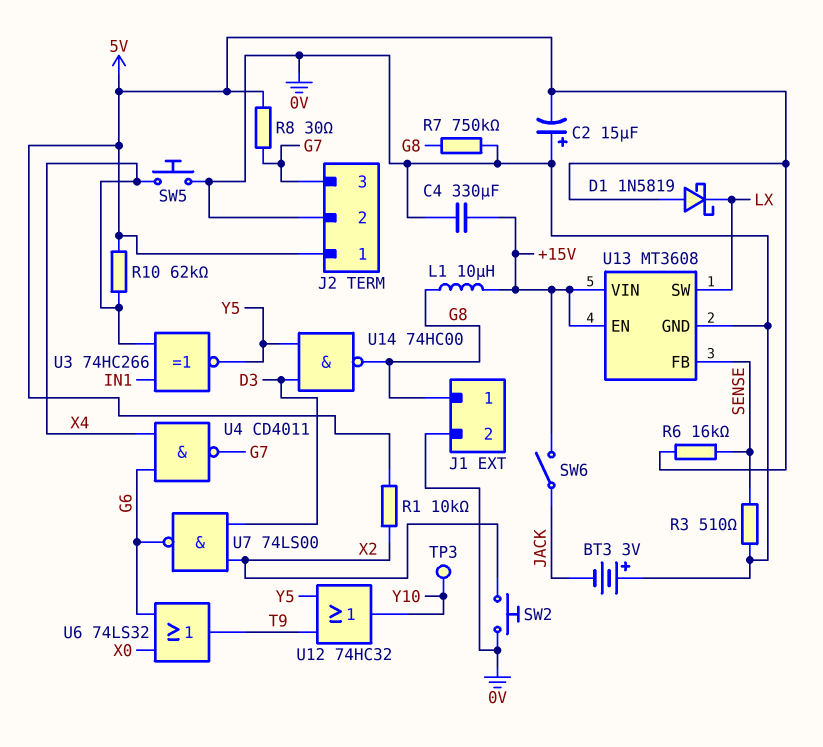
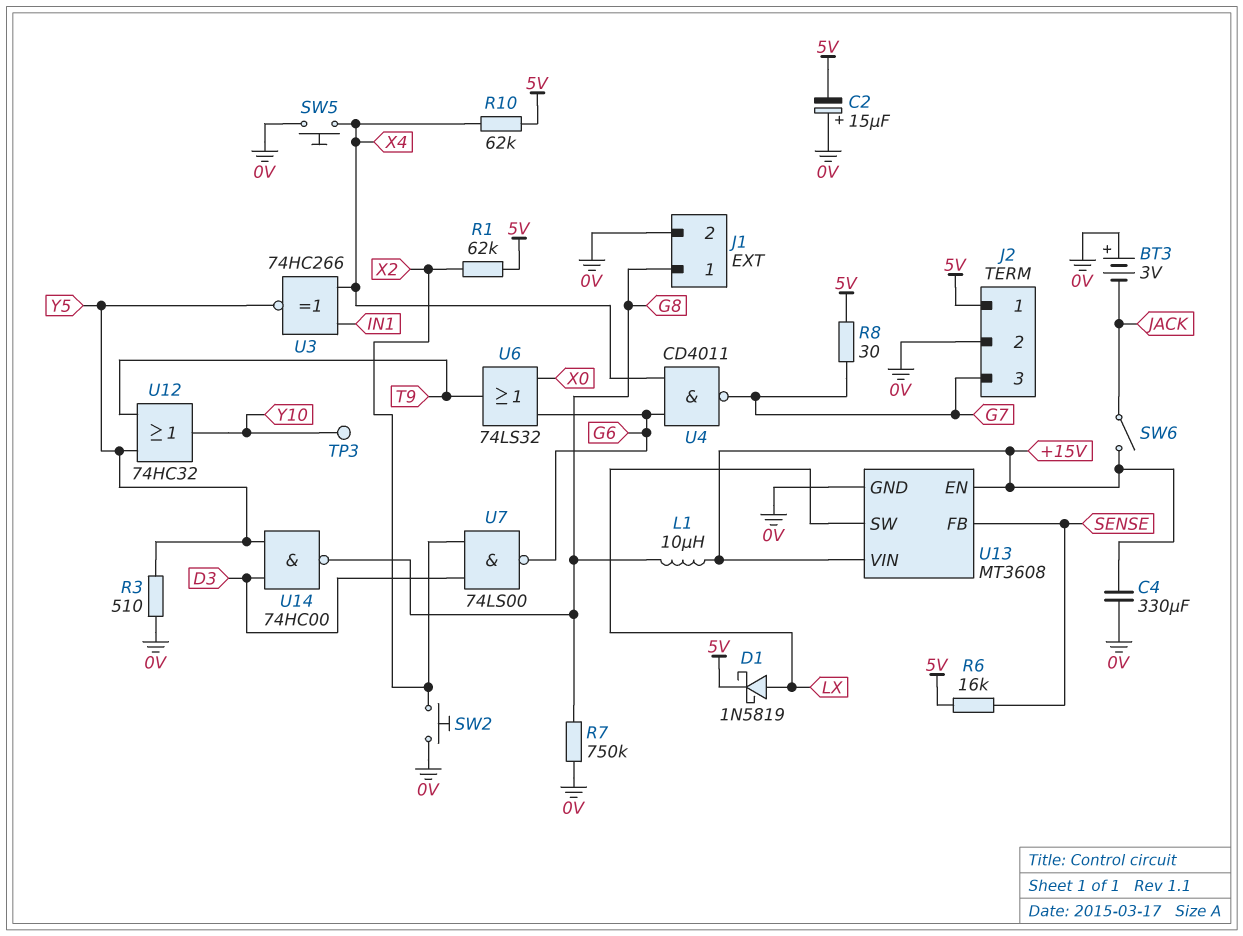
D1: schottky 1N5819 (A 5V, K LX) -> schottky 1N5819 (A LX, K 5V)
R1: 10k (5V, X2) -> 62k (5V, X2)
R3: 510 (0V, SENSE) -> 510 (0V, Y5)

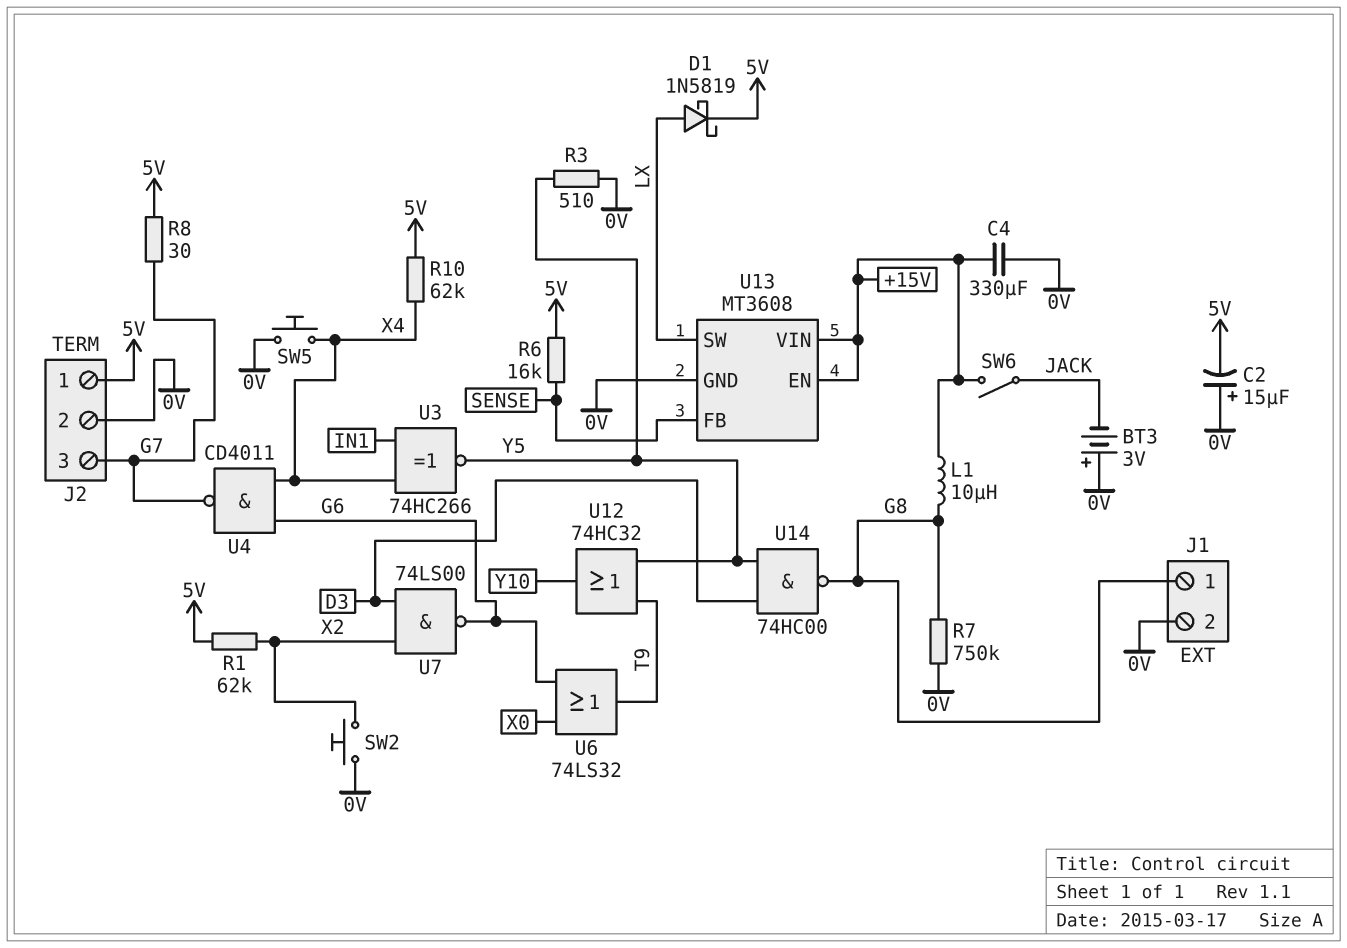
TP3: test point (Y10) -> none

